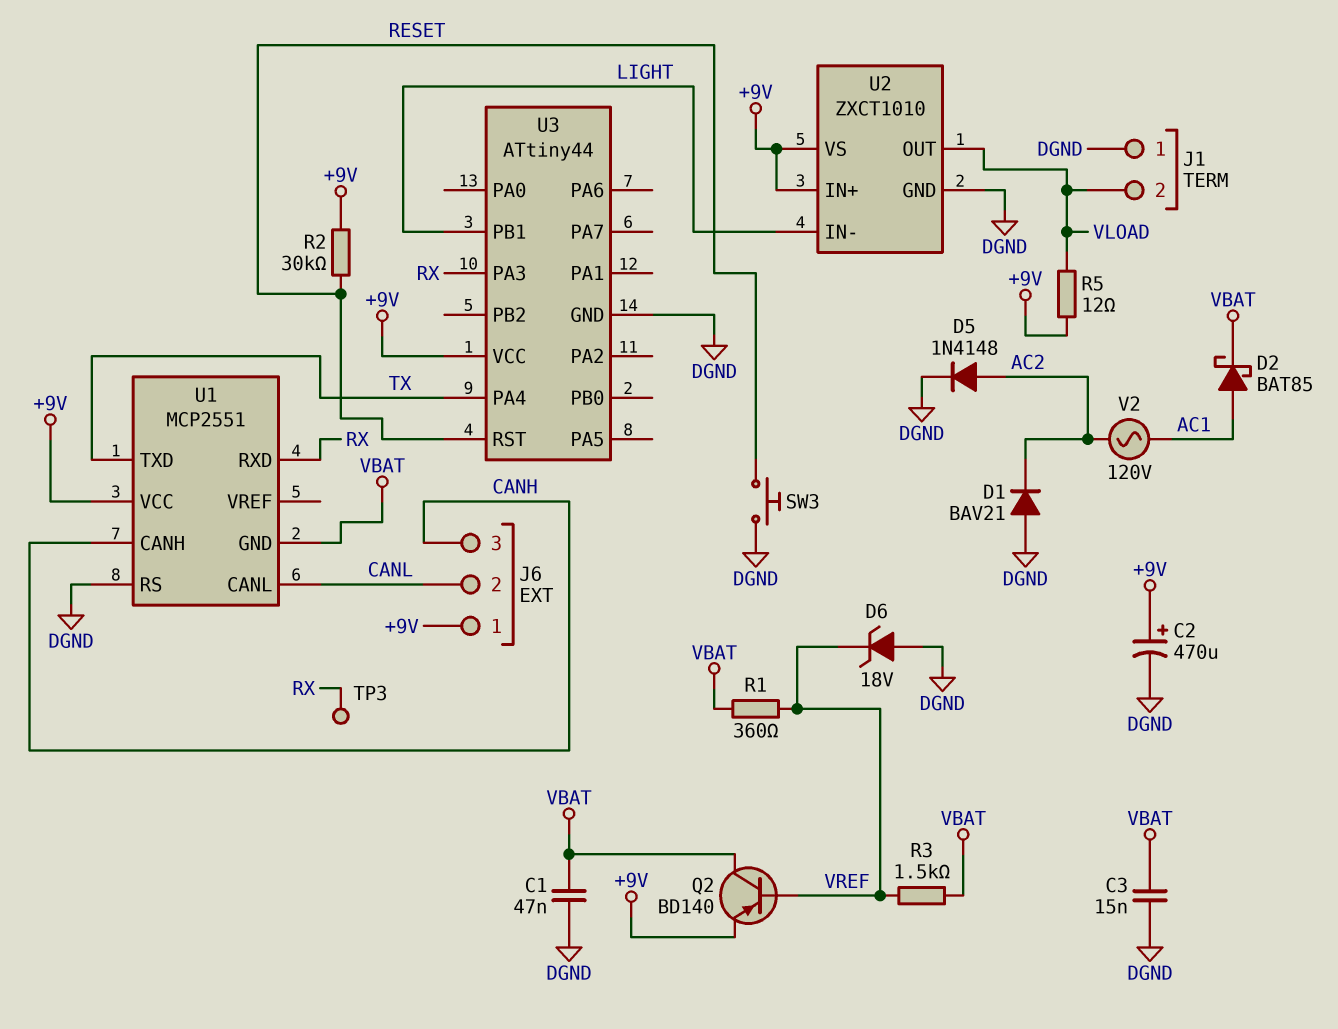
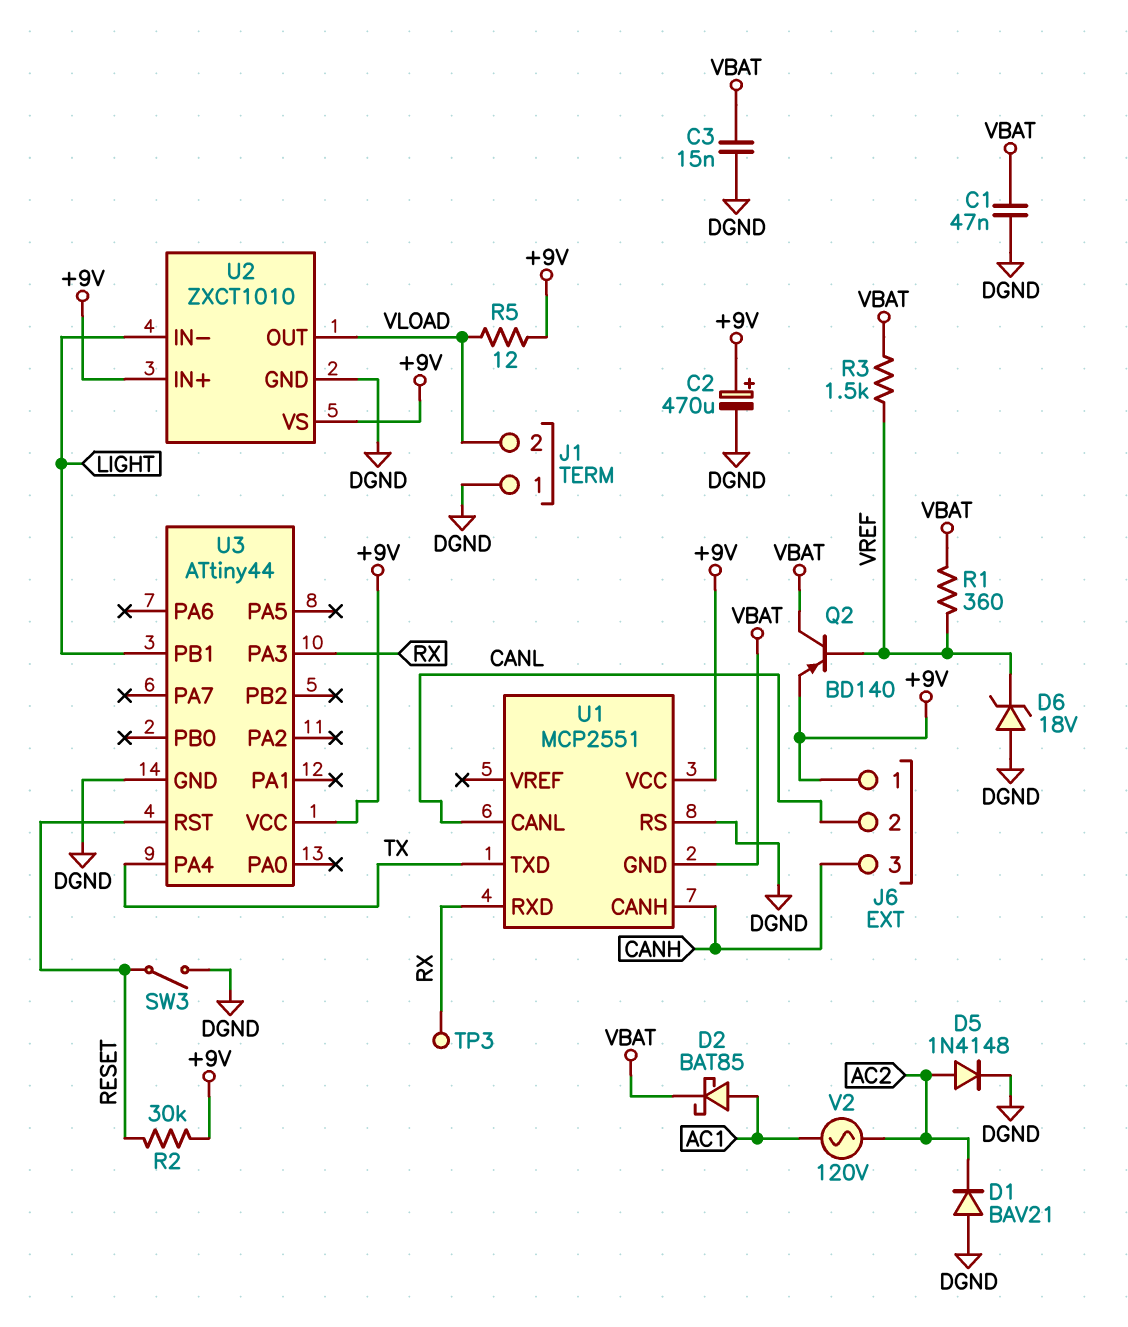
SW3: button (DGND, RESET) -> switch (DGND, RESET)

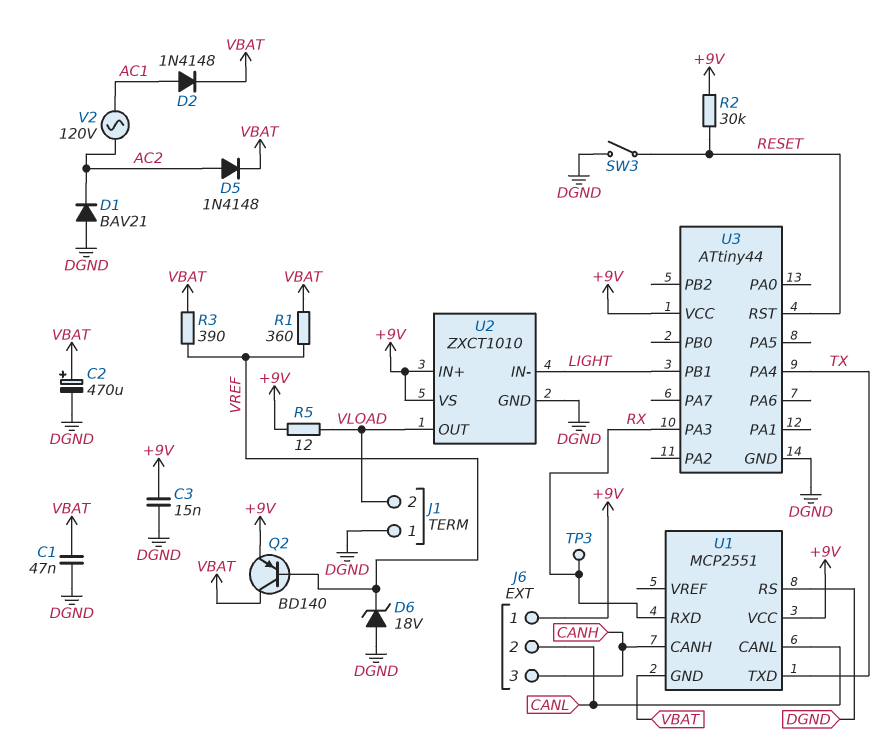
C2: 470uF (plus +9V, minus DGND) -> 470uF (plus VBAT, minus DGND)
C3: 15nF (DGND, VBAT) -> 15nF (+9V, DGND)
D2: schottky BAT85 (A AC1, K VBAT) -> diode 1N4148 (A AC1, K VBAT)
D5: diode 1N4148 (A AC2, K DGND) -> diode 1N4148 (A AC2, K VBAT)
R3: 1.5k (VBAT, VREF) -> 390 (VBAT, VREF)

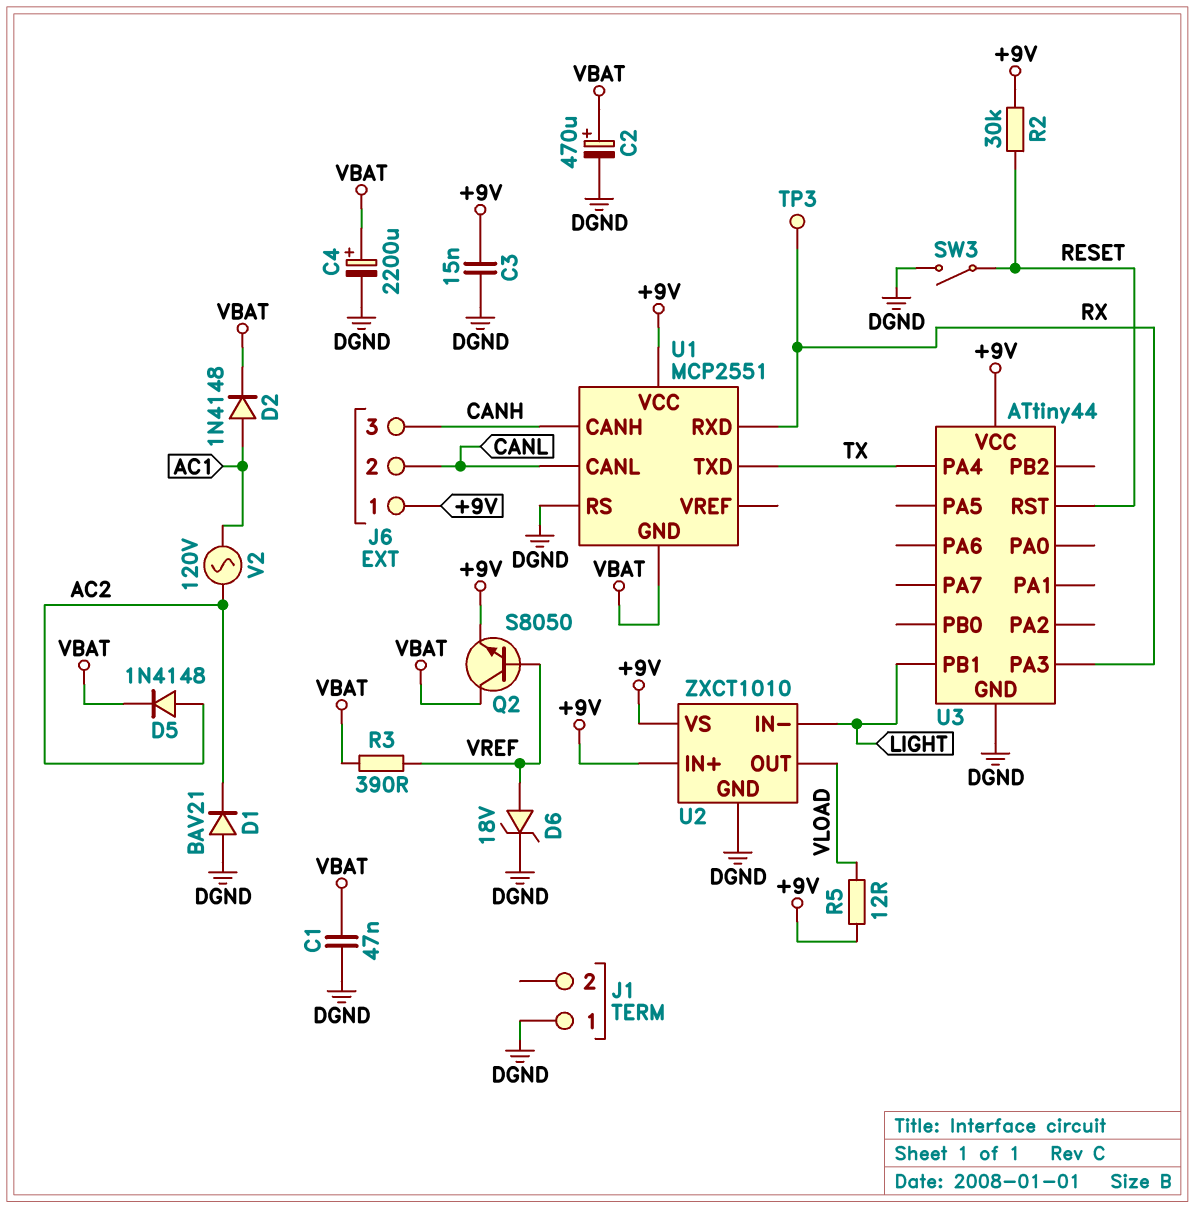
C4: none -> 2200uF (plus VBAT, minus DGND)
D6: zener 18V (A DGND, K VREF) -> zener 18V (A VREF, K DGND)
J1 pin 2: VLOAD -> none
Q2: PNP BD140 (B VREF, C VBAT, E +9V) -> NPN S8050 (B VREF, C VBAT, E +9V)
R1: 360 (VBAT, VREF) -> none

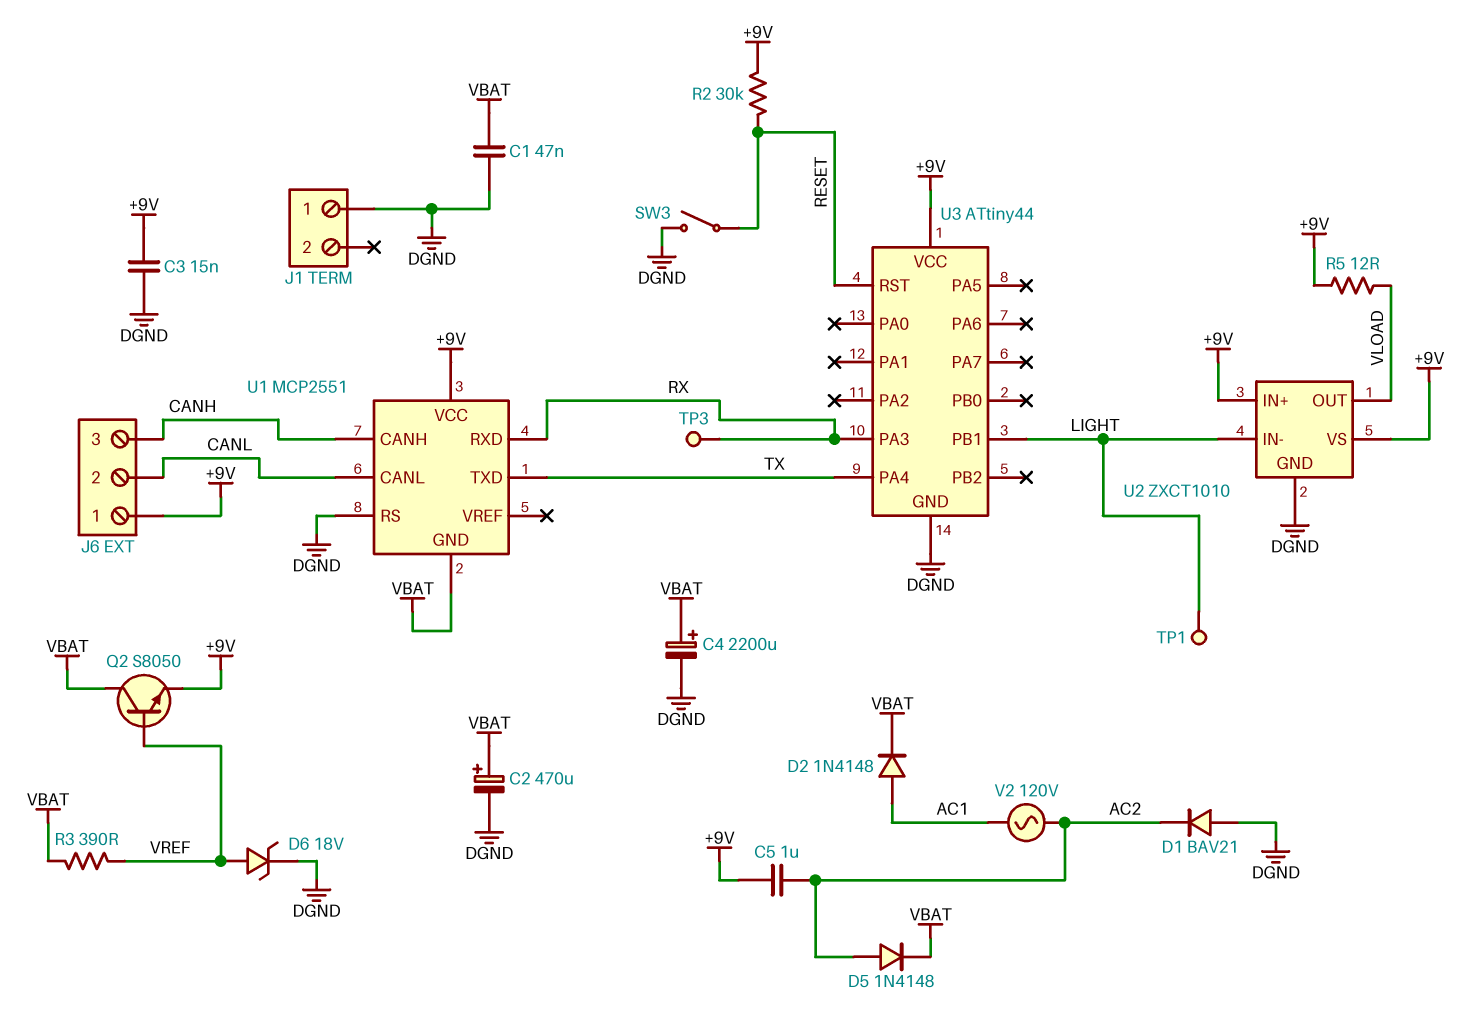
C5: none -> 1uF (+9V, AC2)
TP1: none -> test point (LIGHT)

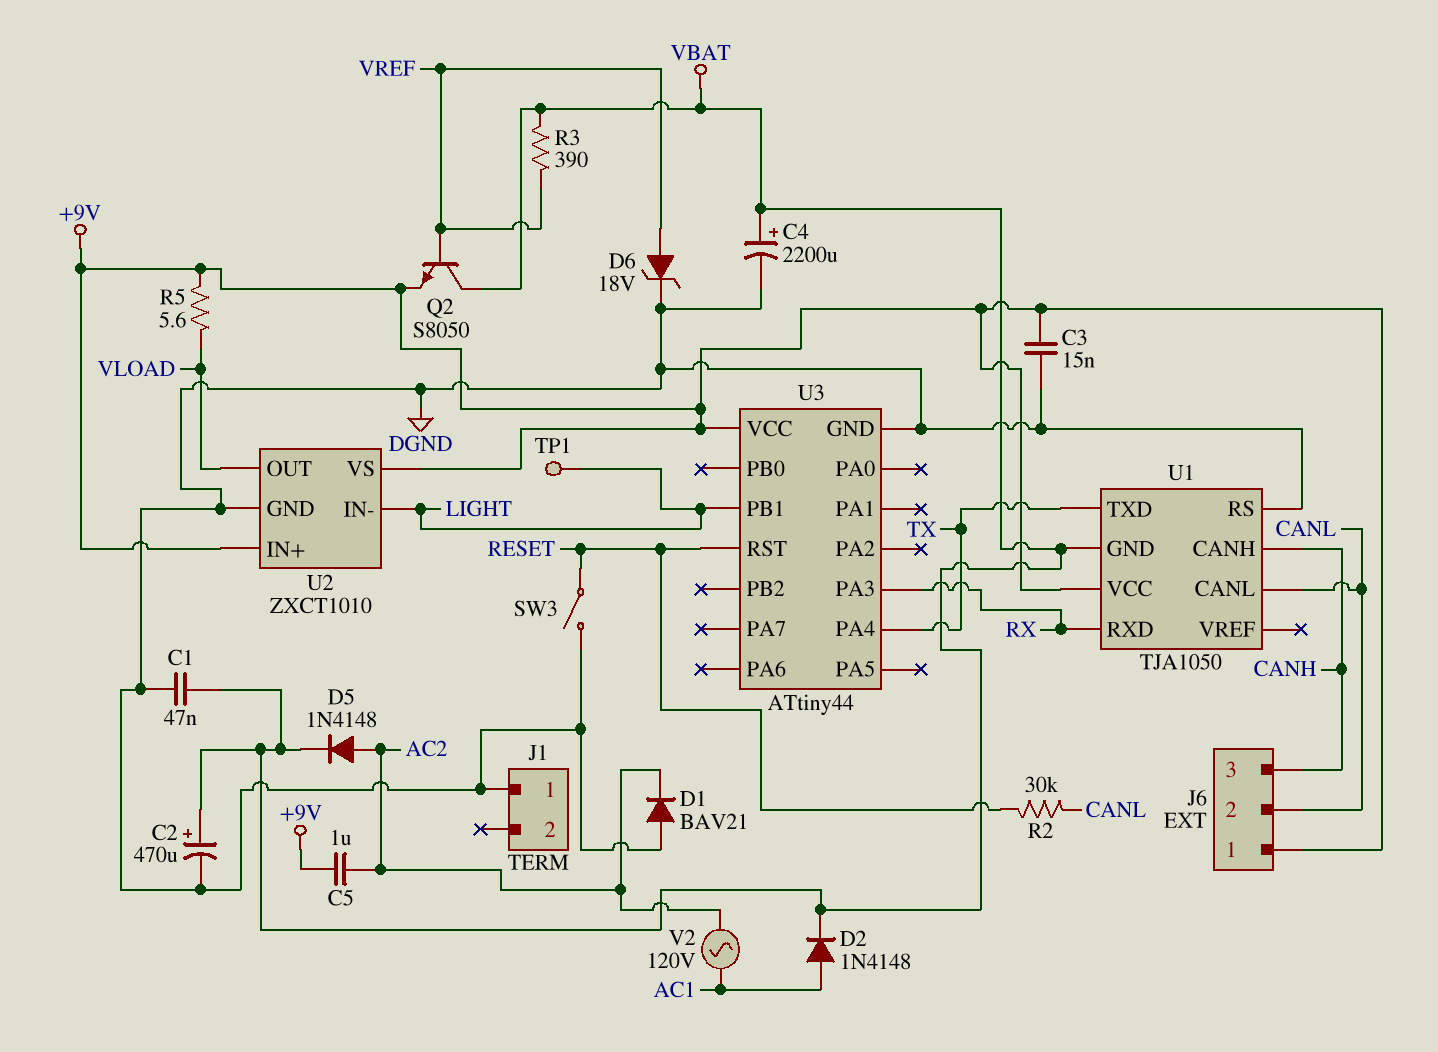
R2: 30k (+9V, RESET) -> 30k (CANL, RESET)
R5: 12 (+9V, VLOAD) -> 5.6 (+9V, VLOAD)
TP3: test point (RX) -> none
U1: MCP2551 -> TJA1050

